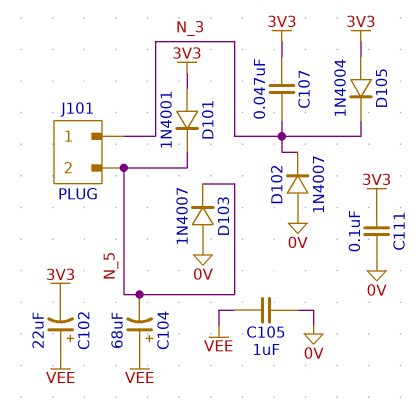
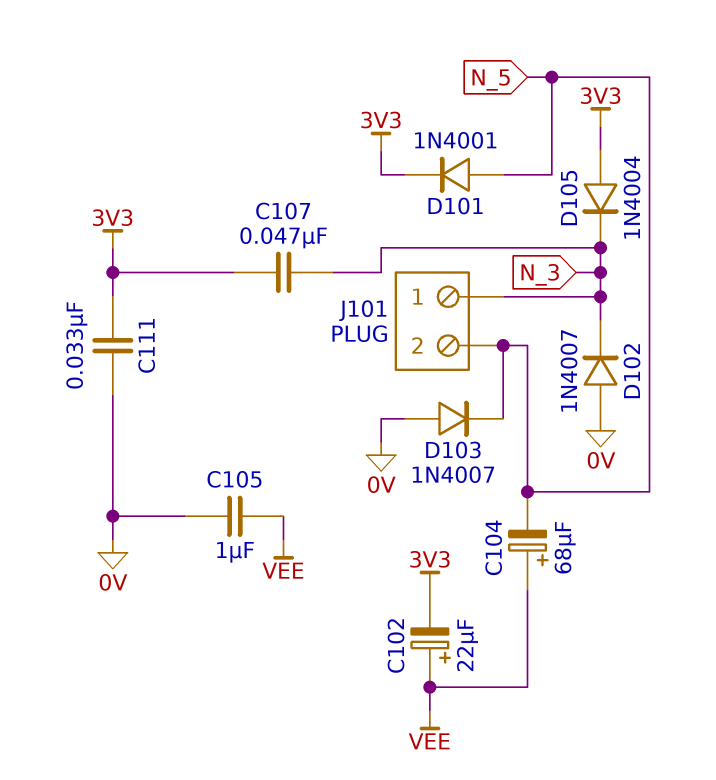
C111: 100nF (0V, 3V3) -> 33nF (0V, 3V3)
D101: diode 1N4001 (A 3V3, K N_5) -> diode 1N4001 (A N_5, K 3V3)

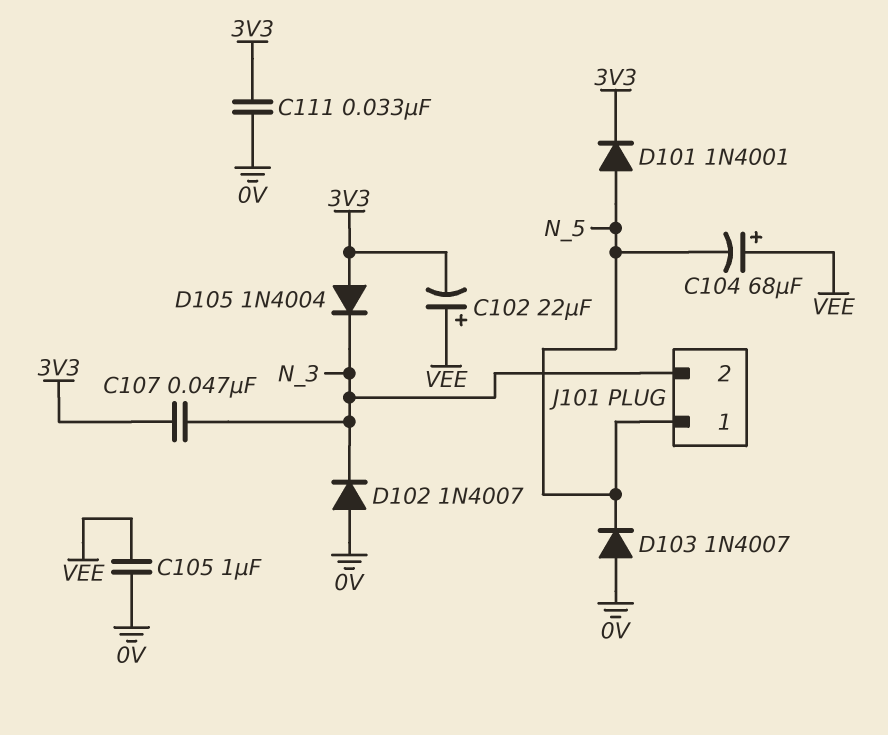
J101 pin 1: N_3 -> N_5
J101 pin 2: N_5 -> N_3

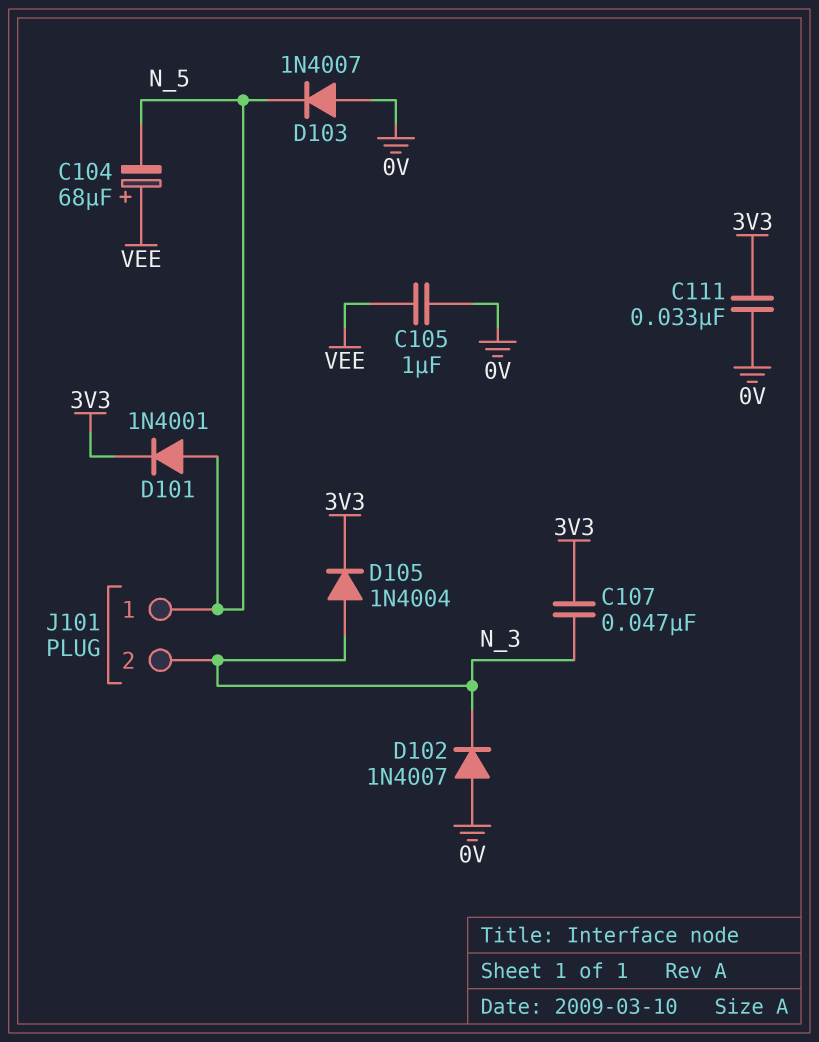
C102: 22uF (plus VEE, minus 3V3) -> none
D105: diode 1N4004 (A 3V3, K N_3) -> diode 1N4004 (A N_3, K 3V3)

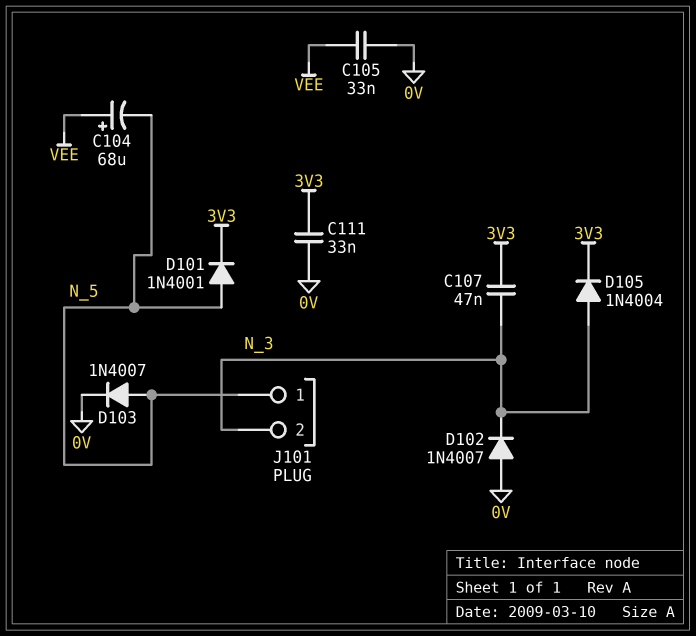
C105: 1uF (0V, VEE) -> 33nF (0V, VEE)
D103: diode 1N4007 (A 0V, K N_5) -> diode 1N4007 (A N_5, K 0V)

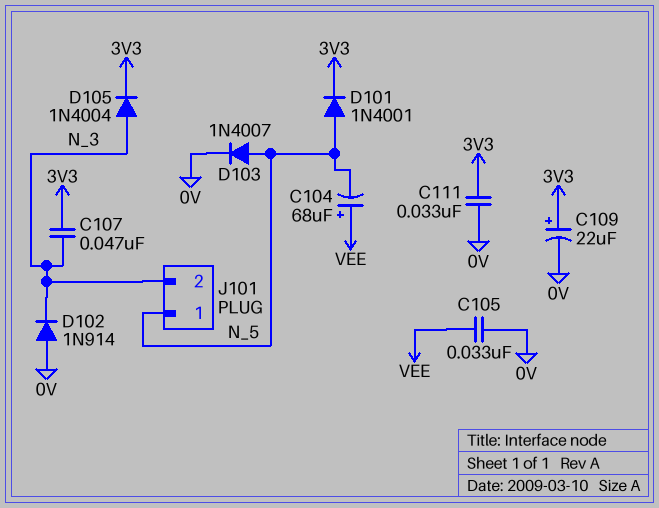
C109: none -> 22uF (plus 3V3, minus 0V)
D102: diode 1N4007 (A 0V, K N_3) -> diode 1N914 (A 0V, K N_3)

